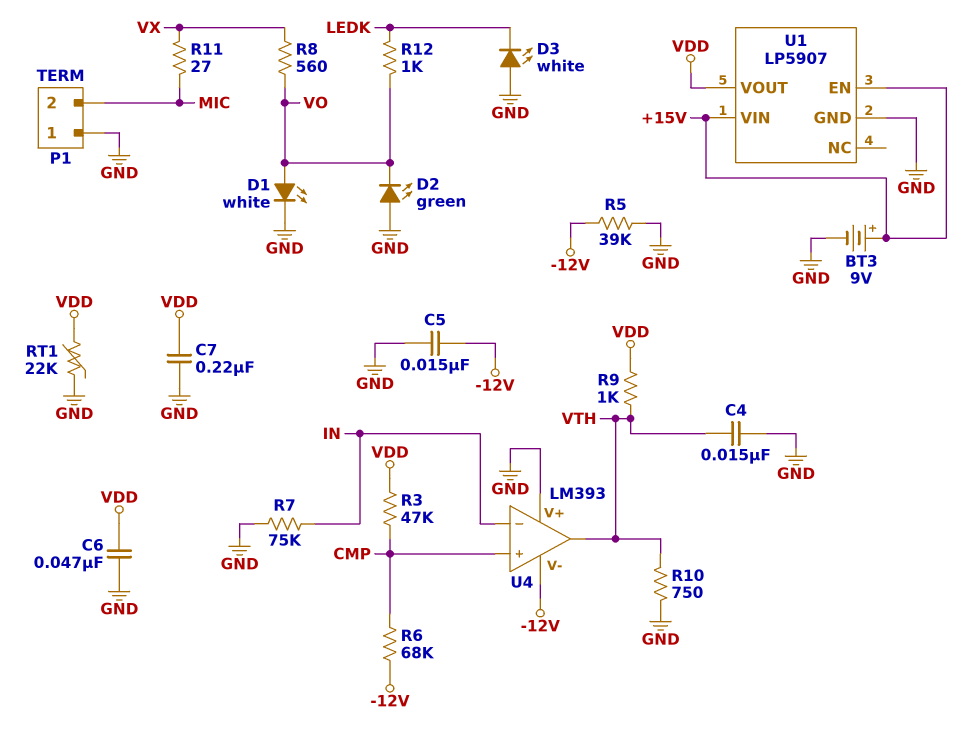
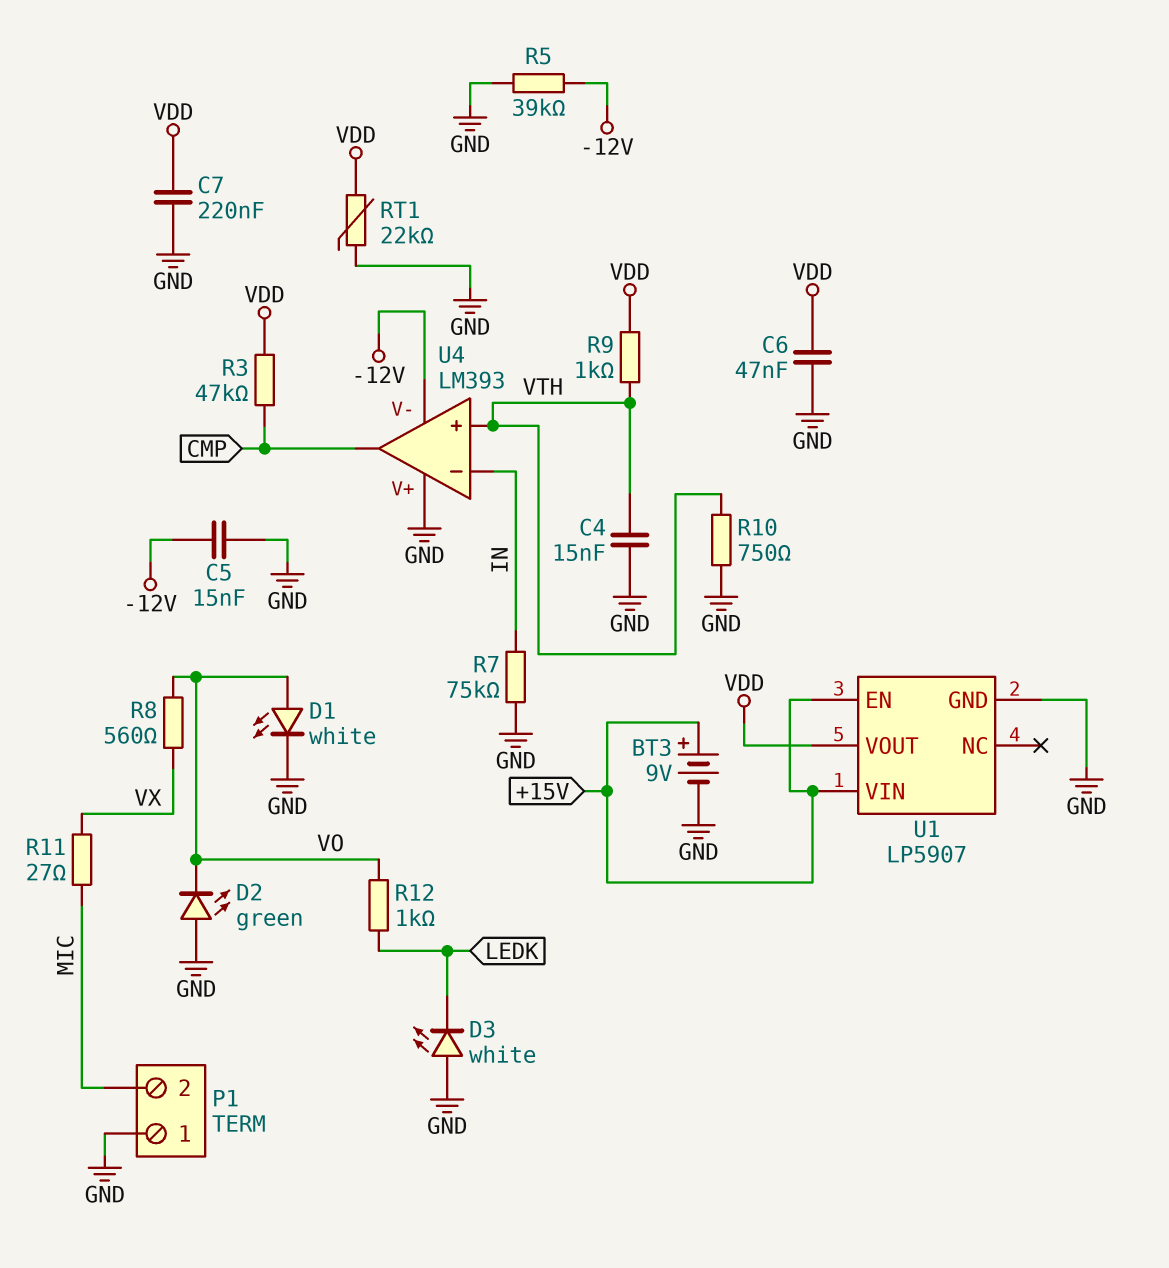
R6: 68k (-12V, CMP) -> none
U4 pin in+: CMP -> VTH
U4 pin out: VTH -> CMP

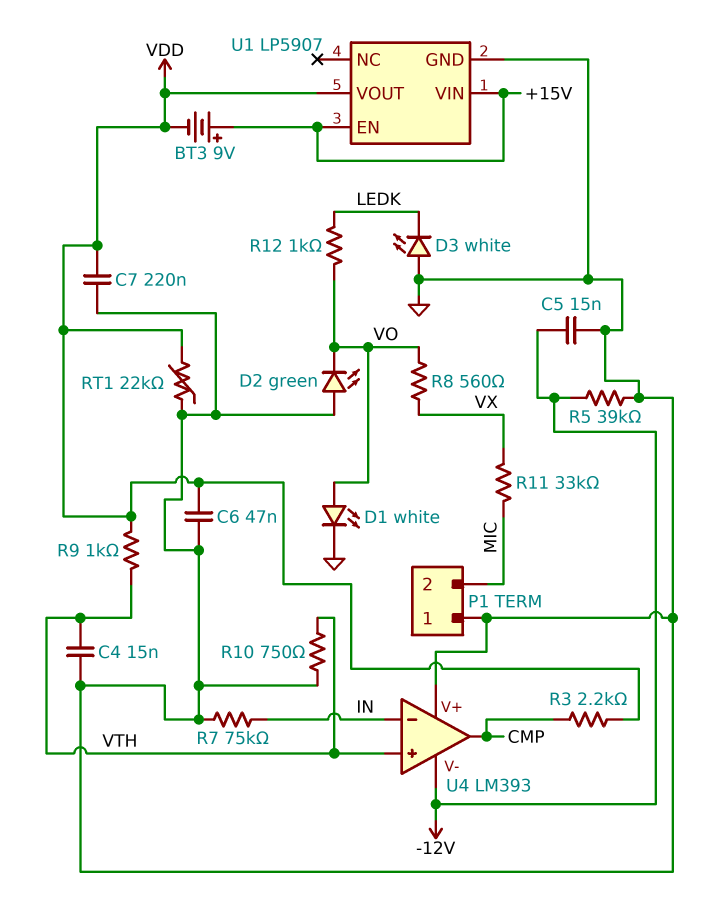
BT3: 9V (plus +15V, minus GND) -> 9V (plus +15V, minus VDD)
R3: 47k (CMP, VDD) -> 2.2k (CMP, VDD)
R11: 27 (MIC, VX) -> 33k (MIC, VX)

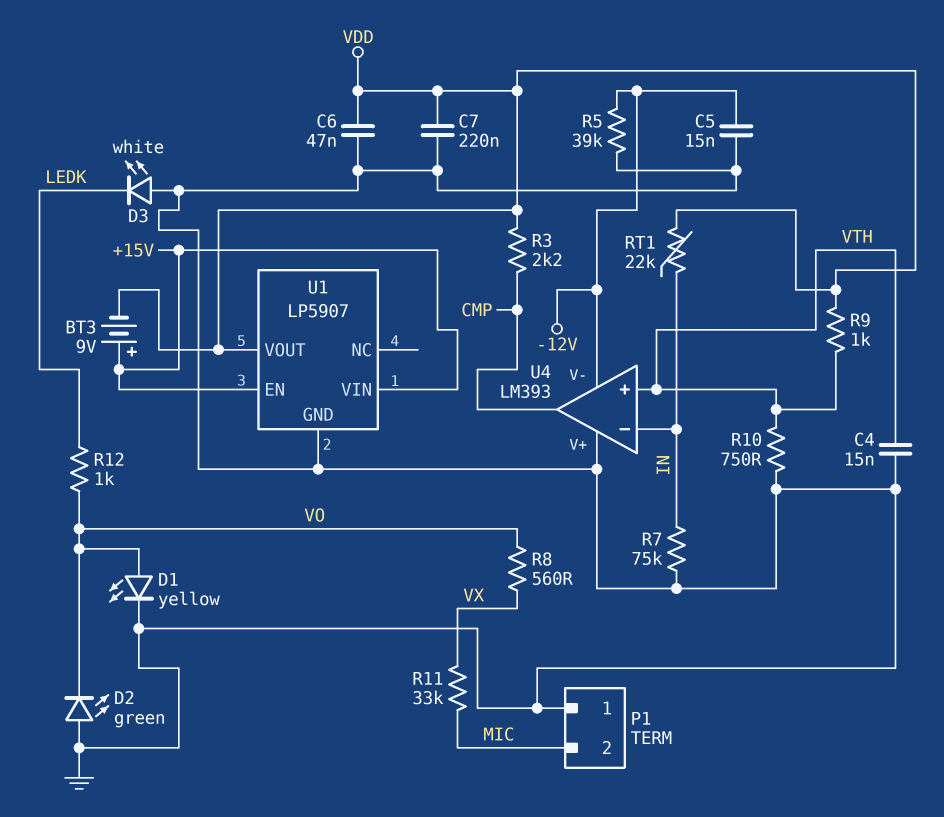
D1: LED white (A VO, K GND) -> LED yellow (A VO, K GND)
RT1: 22k (GND, VDD) -> 22k (IN, VDD)

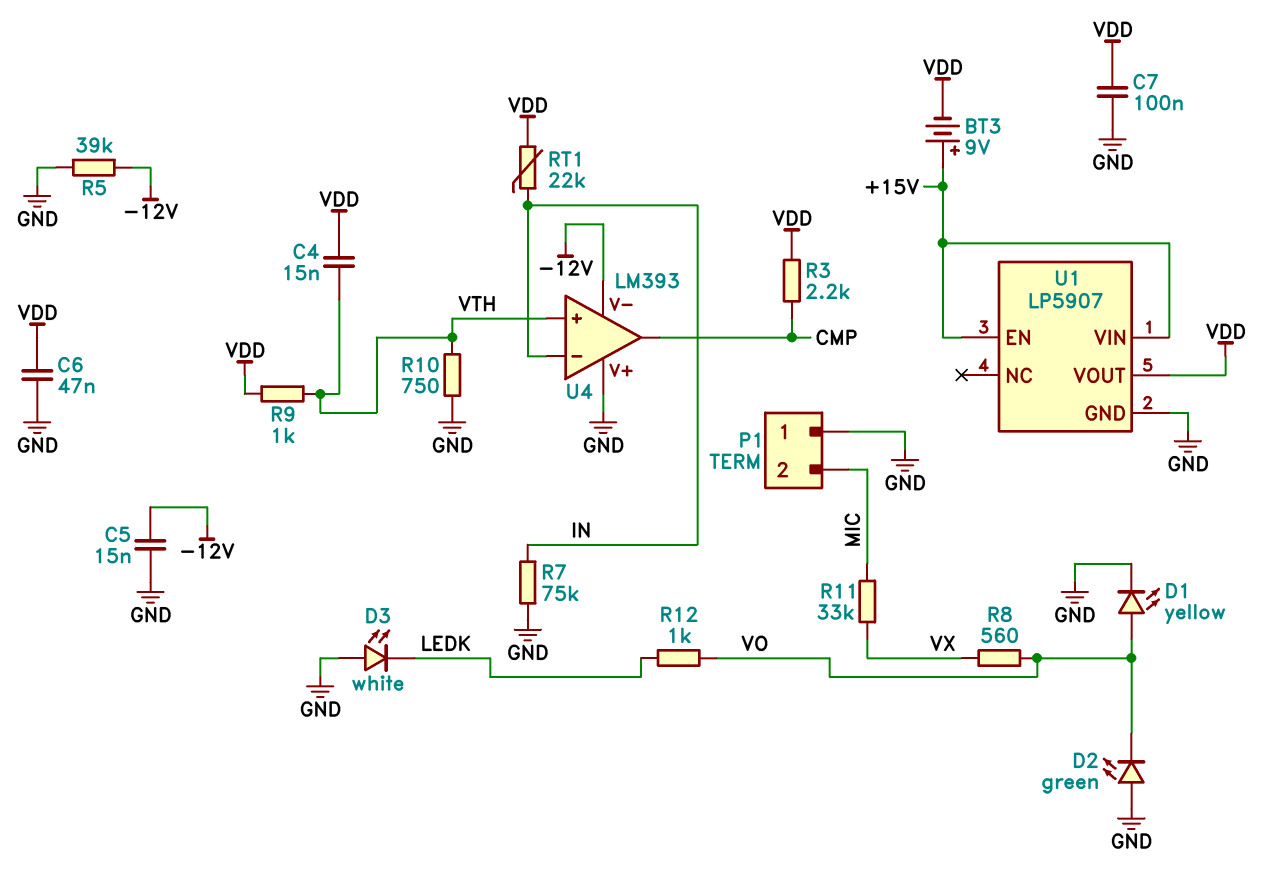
C4: 15nF (GND, VTH) -> 15nF (VDD, VTH)
C7: 220nF (GND, VDD) -> 100nF (GND, VDD)

